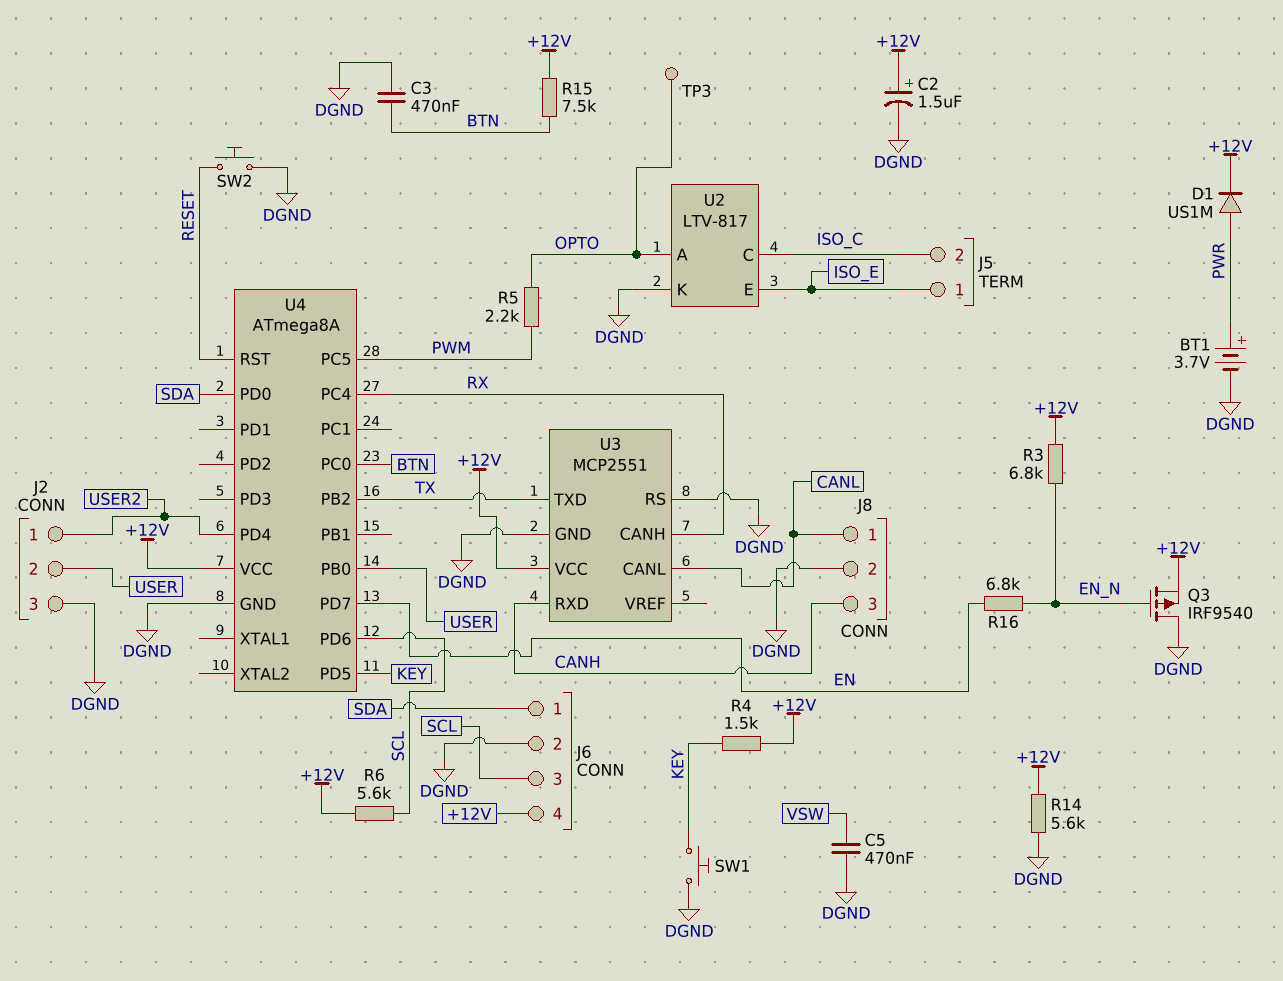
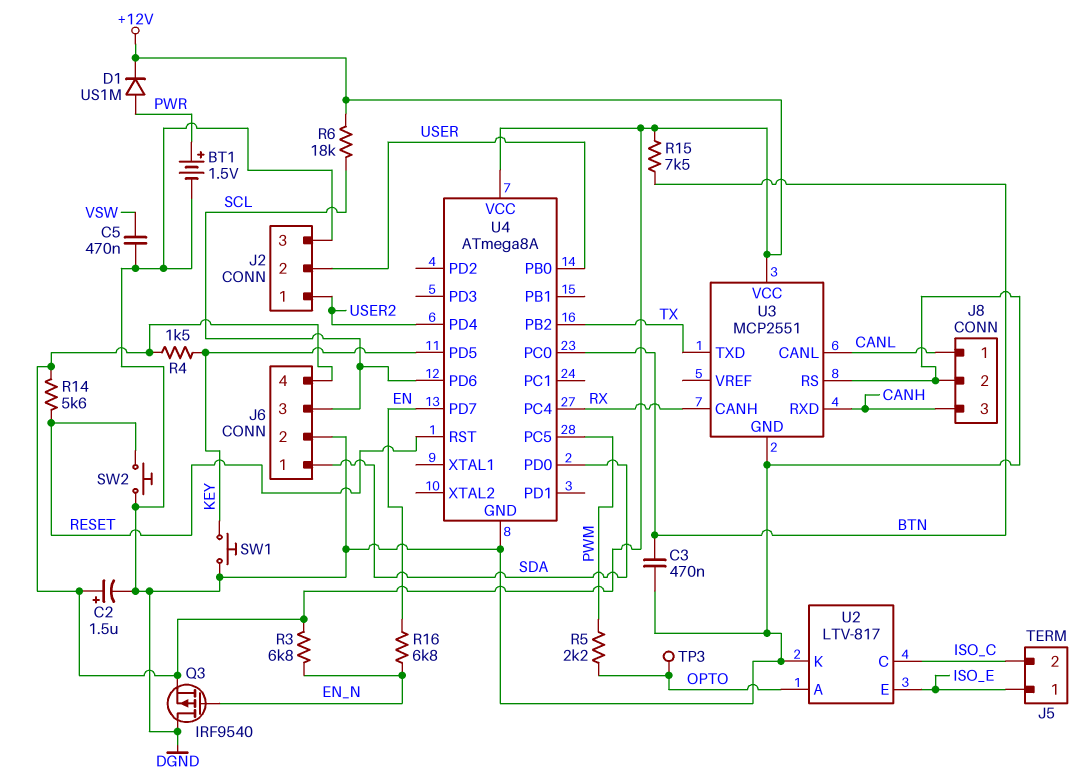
BT1: 3.7V (plus PWR, minus DGND) -> 1.5V (plus PWR, minus DGND)
R6: 5.6k (+12V, SCL) -> 18k (+12V, SCL)
R14: 5.6k (+12V, DGND) -> 5.6k (+12V, RESET)

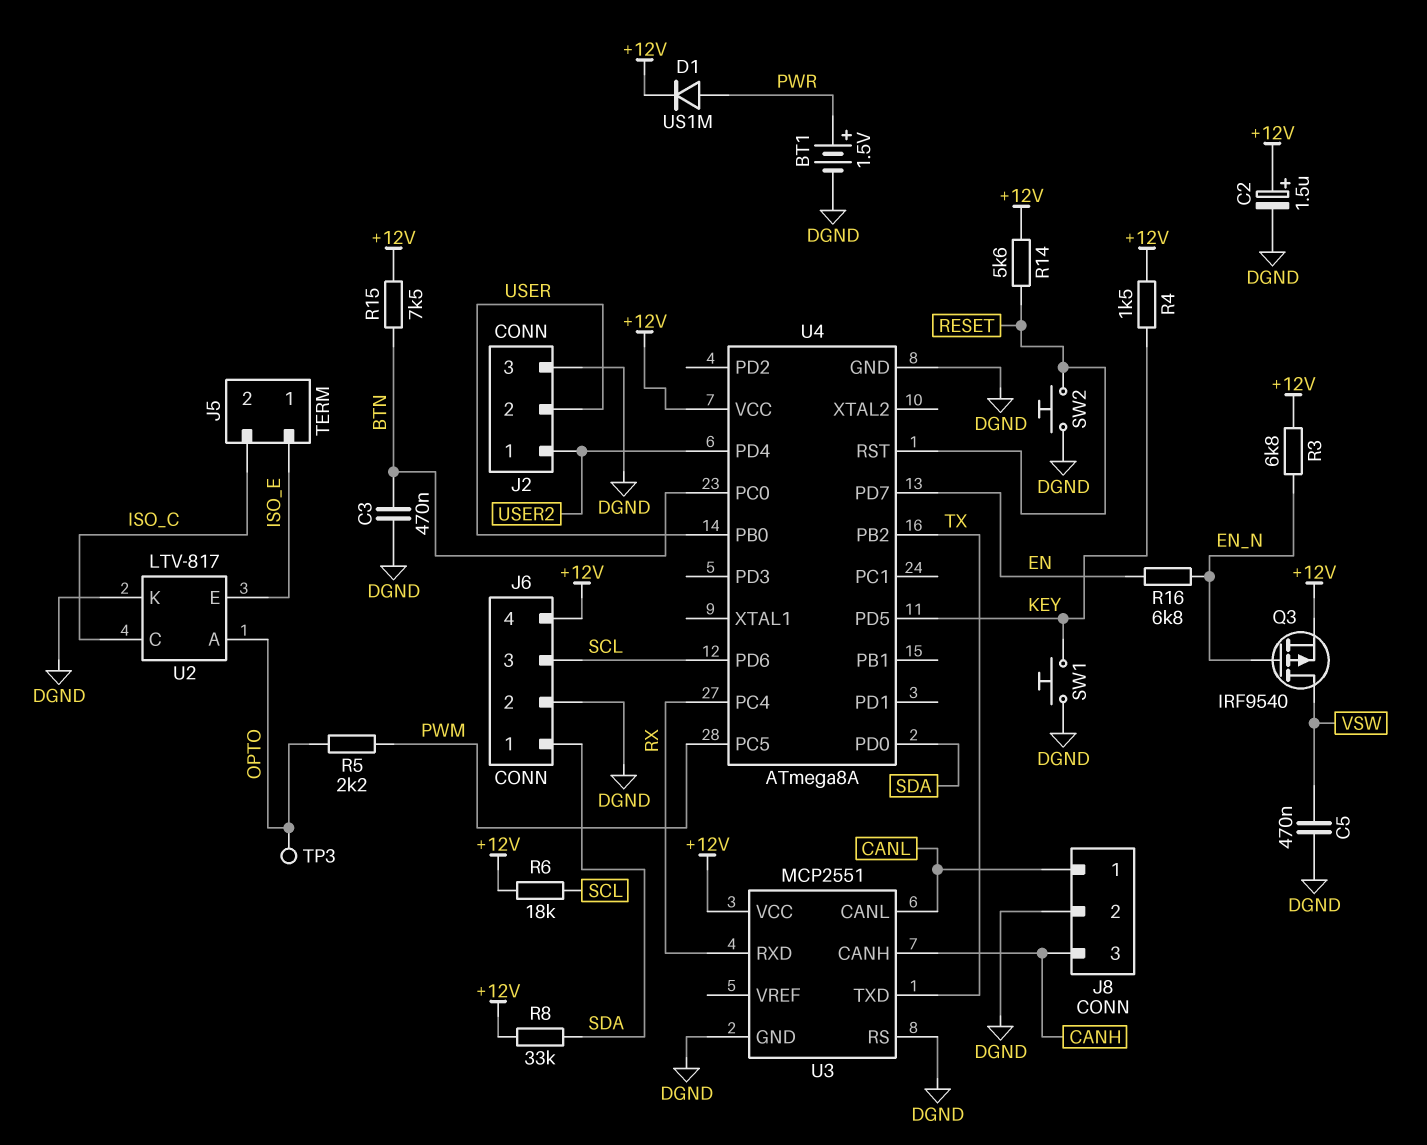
Q3: PMOS IRF9540 (G EN_N, D DGND, S +12V) -> PMOS IRF9540 (G EN_N, D VSW, S +12V)
R8: none -> 33k (+12V, SDA)
U3 pin CANH: RX -> CANH
U3 pin RXD: CANH -> RX

